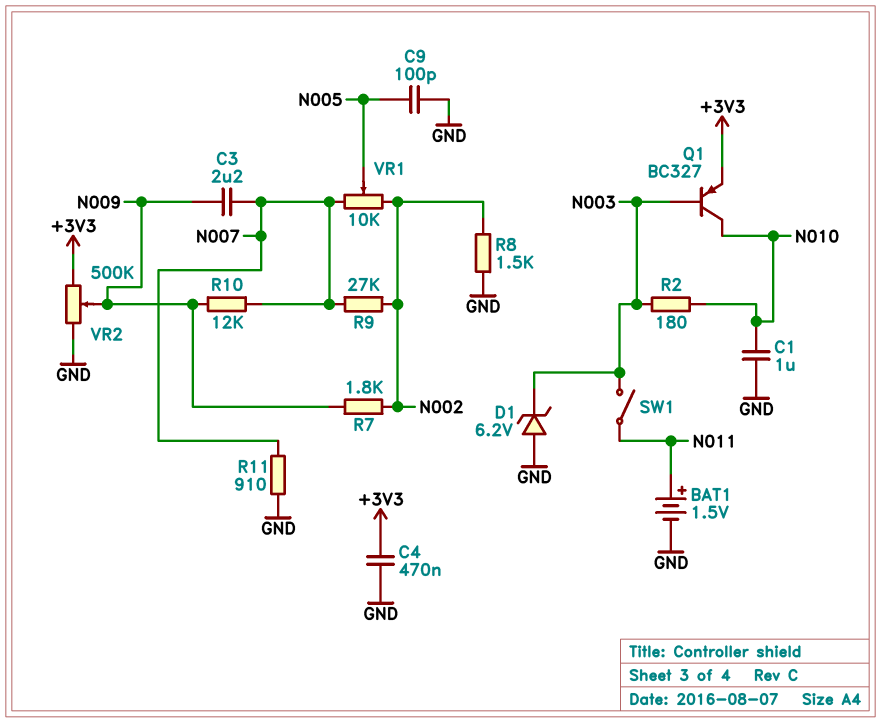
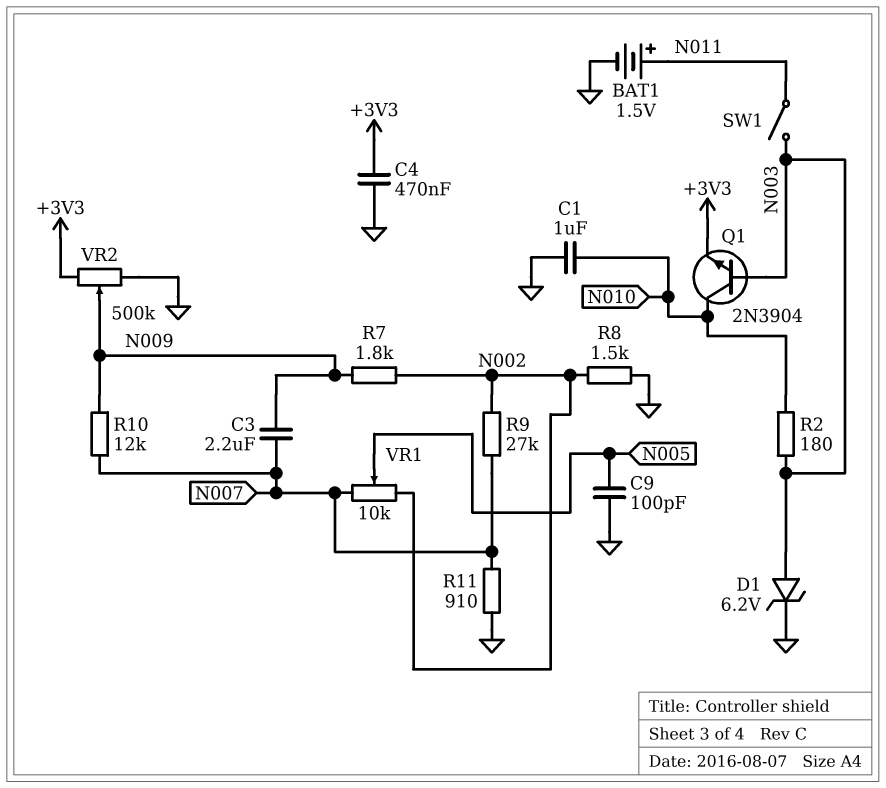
D1: zener 6.2V (A GND, K N003) -> zener 6.2V (A N003, K GND)
Q1: PNP BC327 (B N003, C N010, E +3V3) -> NPN 2N3904 (B N003, C N010, E +3V3)

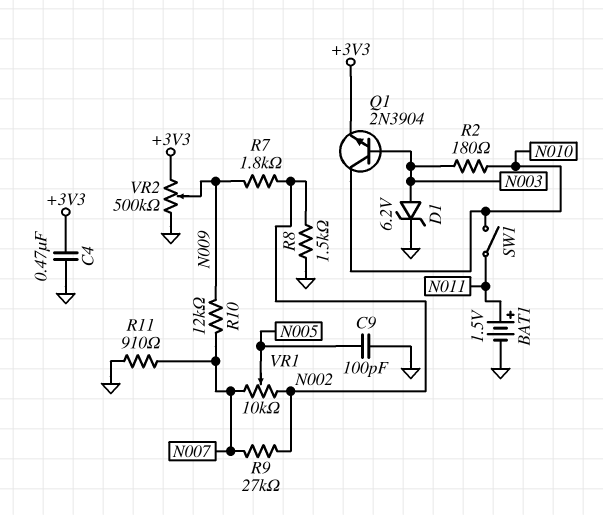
C1: 1uF (GND, N010) -> none
C3: 2.2uF (N007, N009) -> none
SW1: switch (N003, N011) -> switch (N010, N011)

